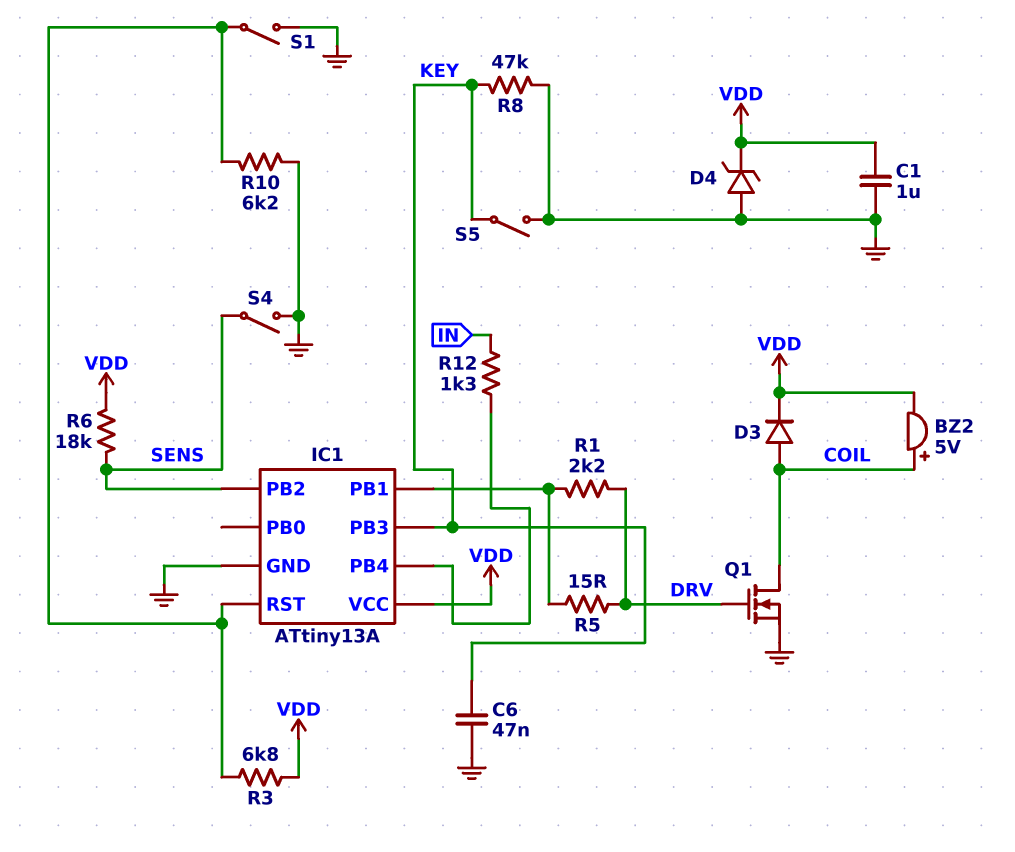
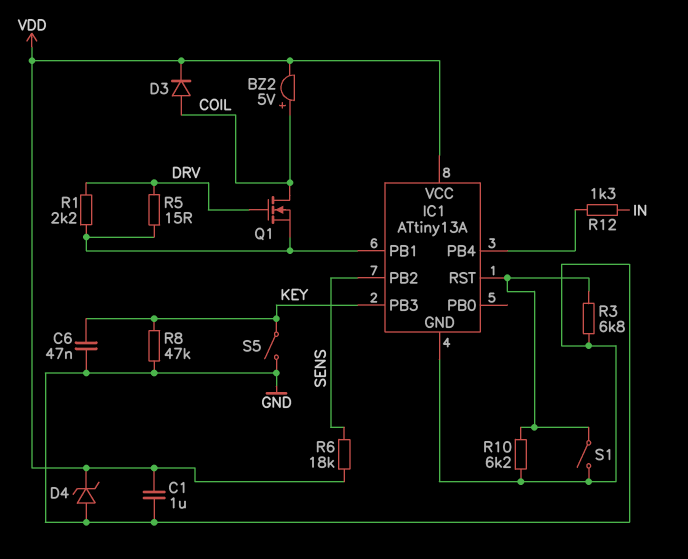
Q1: NMOS (G DRV, D COIL, S GND) -> NMOS (G DRV, D COIL, S IC1/PB1)
R3: 6.8k (IC1/RST, VDD) -> 6.8k (GND, IC1/RST)
S4: switch (GND, SENS) -> none

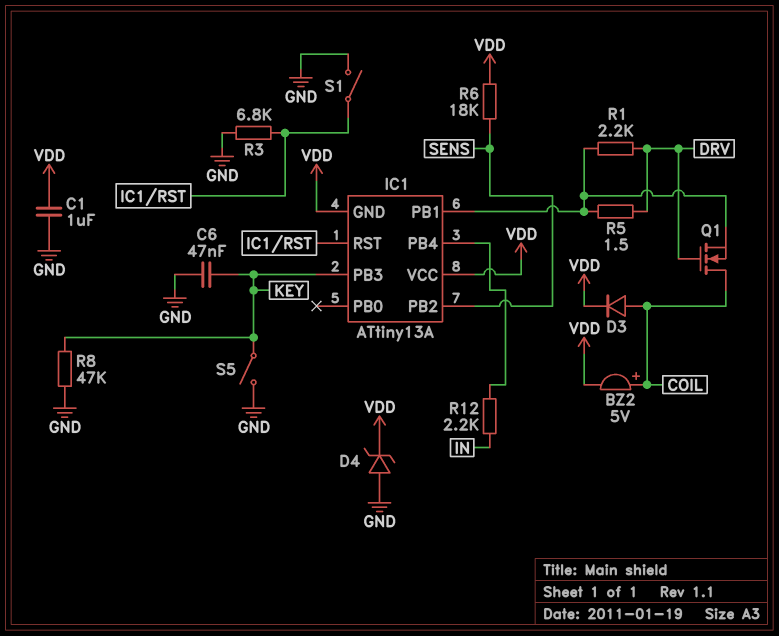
IC1 pin GND: GND -> VDD
R5: 15 (DRV, IC1/PB1) -> 1.5 (DRV, IC1/PB1)
R10: 6.2k (GND, IC1/RST) -> none
R12: 1.3k (IC1/PB4, IN) -> 2.2k (IC1/PB4, IN)

